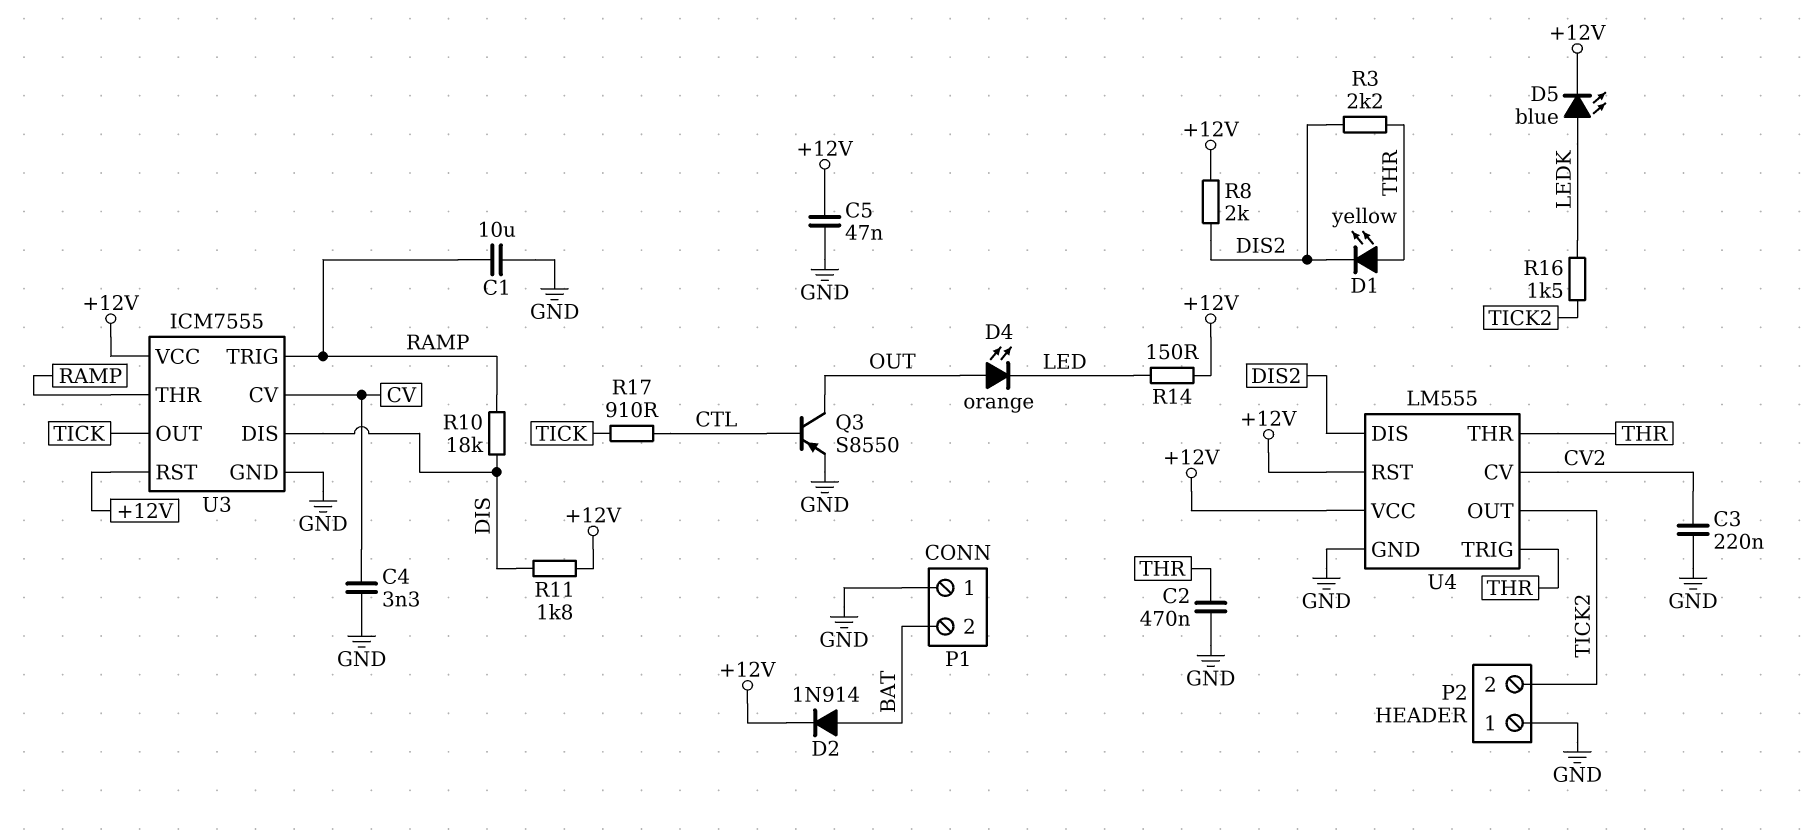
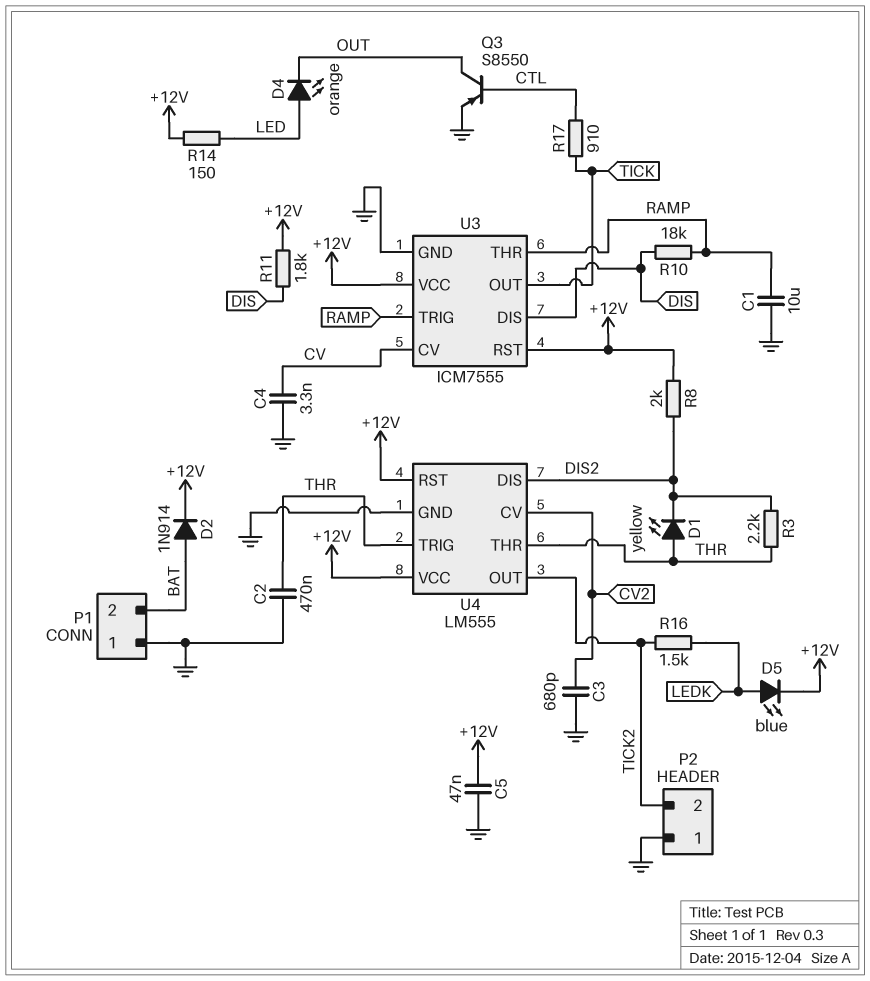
C3: 220nF (CV2, GND) -> 680pF (CV2, GND)
D4: LED orange (A OUT, K LED) -> LED orange (A LED, K OUT)

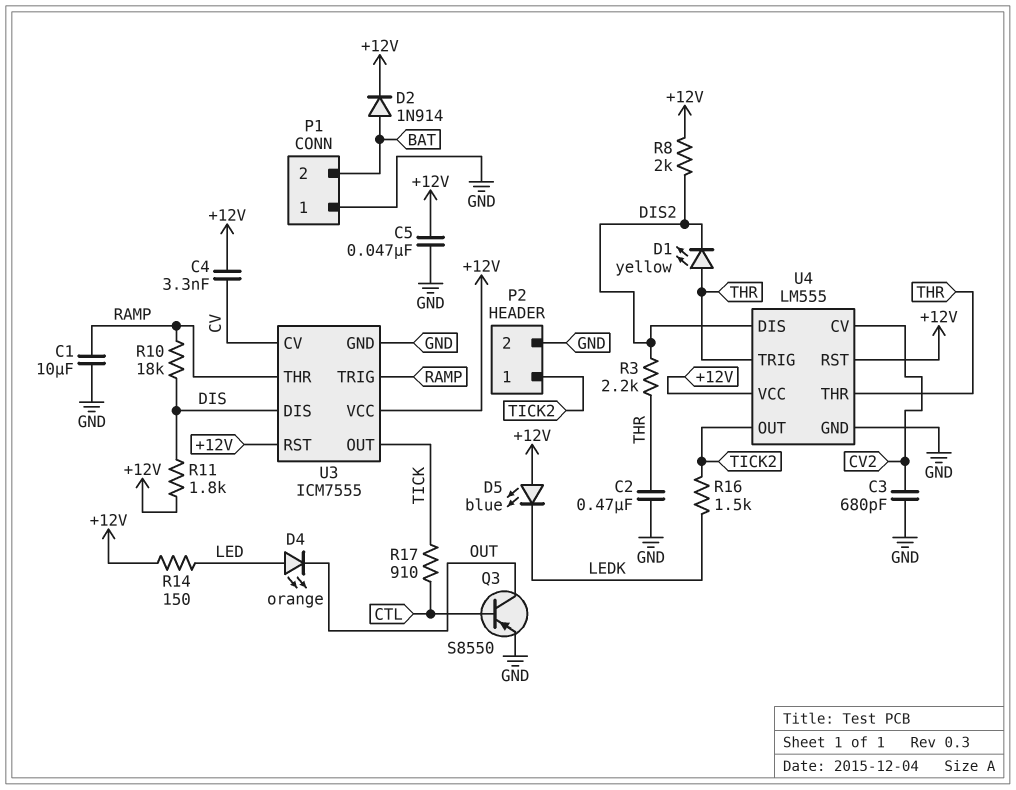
C4: 3.3nF (CV, GND) -> 3.3nF (+12V, CV)
D5: LED blue (A LEDK, K +12V) -> LED blue (A +12V, K LEDK)
P2 pin 1: GND -> TICK2
P2 pin 2: TICK2 -> GND

